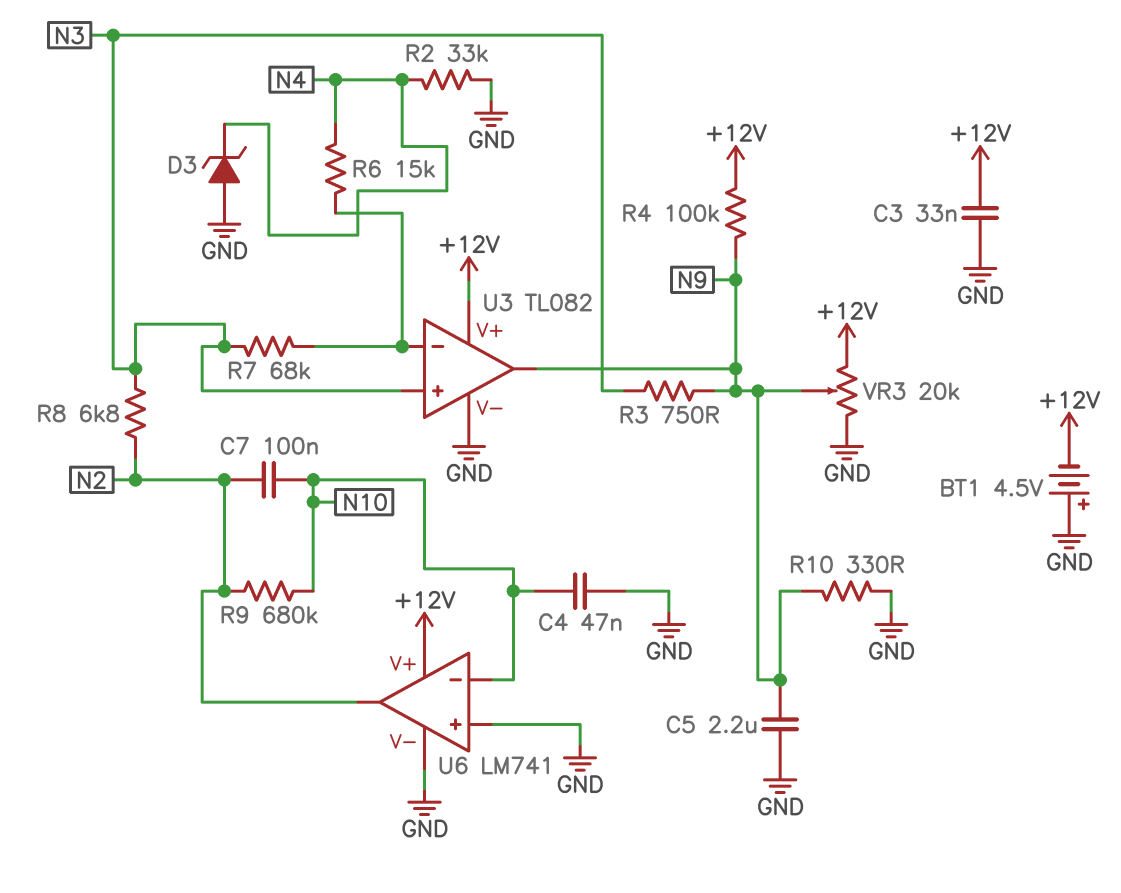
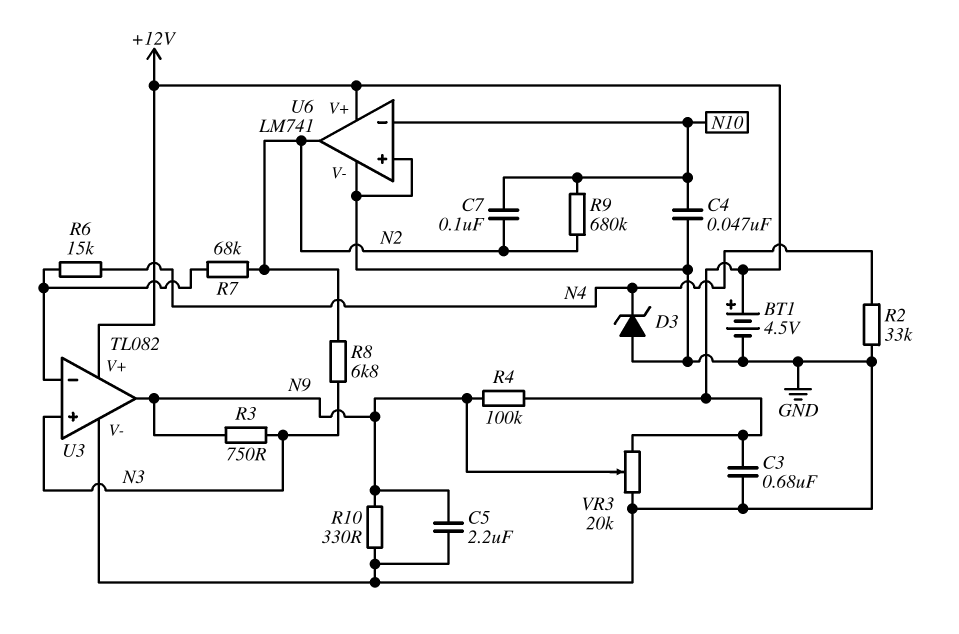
BT1: 4.5V (plus GND, minus +12V) -> 4.5V (plus +12V, minus GND)
C3: 33nF (+12V, GND) -> 680nF (+12V, GND)
R7: 68k (N3, U3/in-) -> 68k (N2, U3/in-)

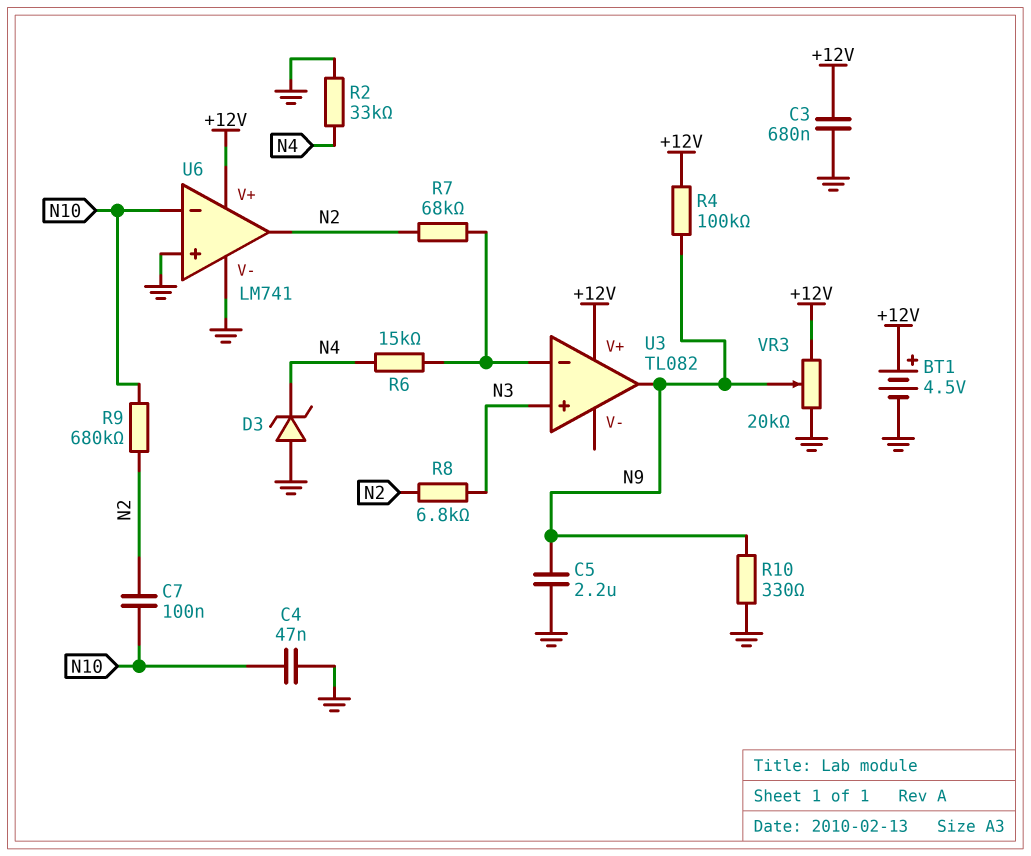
R3: 750 (N3, N9) -> none
U3 pin V-: GND -> none

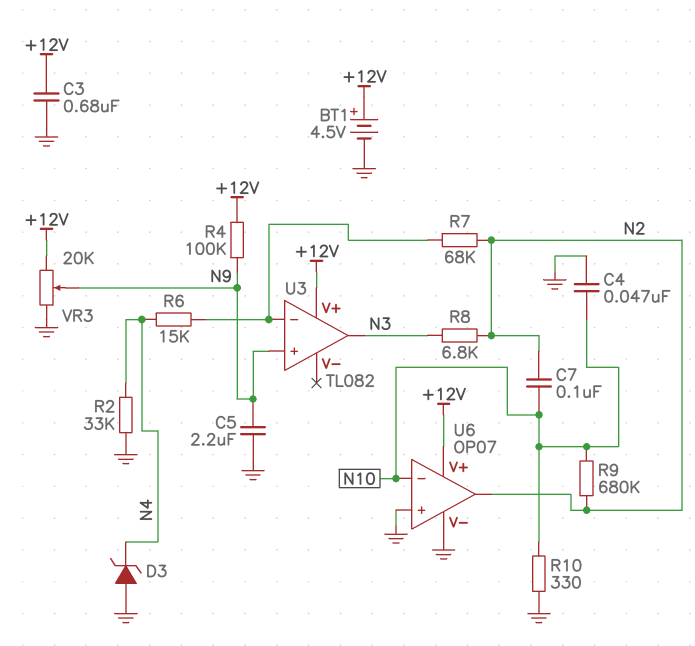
R10: 330 (GND, N9) -> 330 (GND, N10)
U3 pin in+: N3 -> N9
U3 pin out: N9 -> N3
U6: LM741 -> OP07

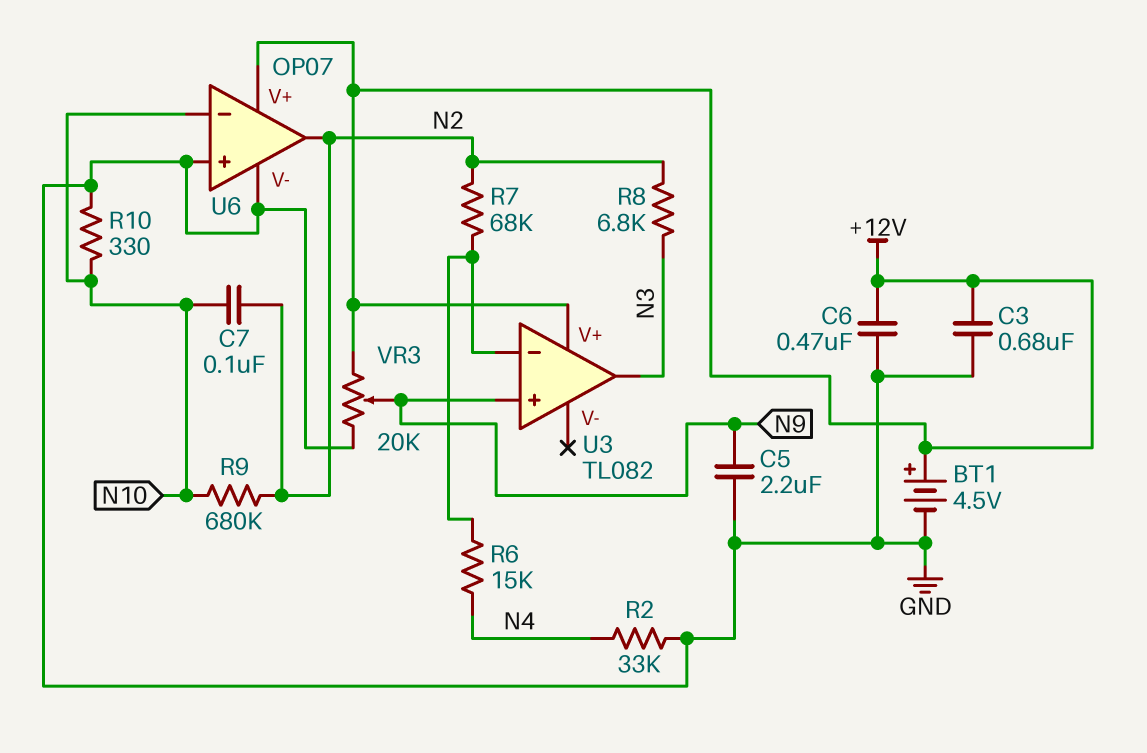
C4: 47nF (GND, N10) -> none
C6: none -> 470nF (+12V, GND)
D3: zener (A GND, K N4) -> none
R4: 100k (+12V, N9) -> none

